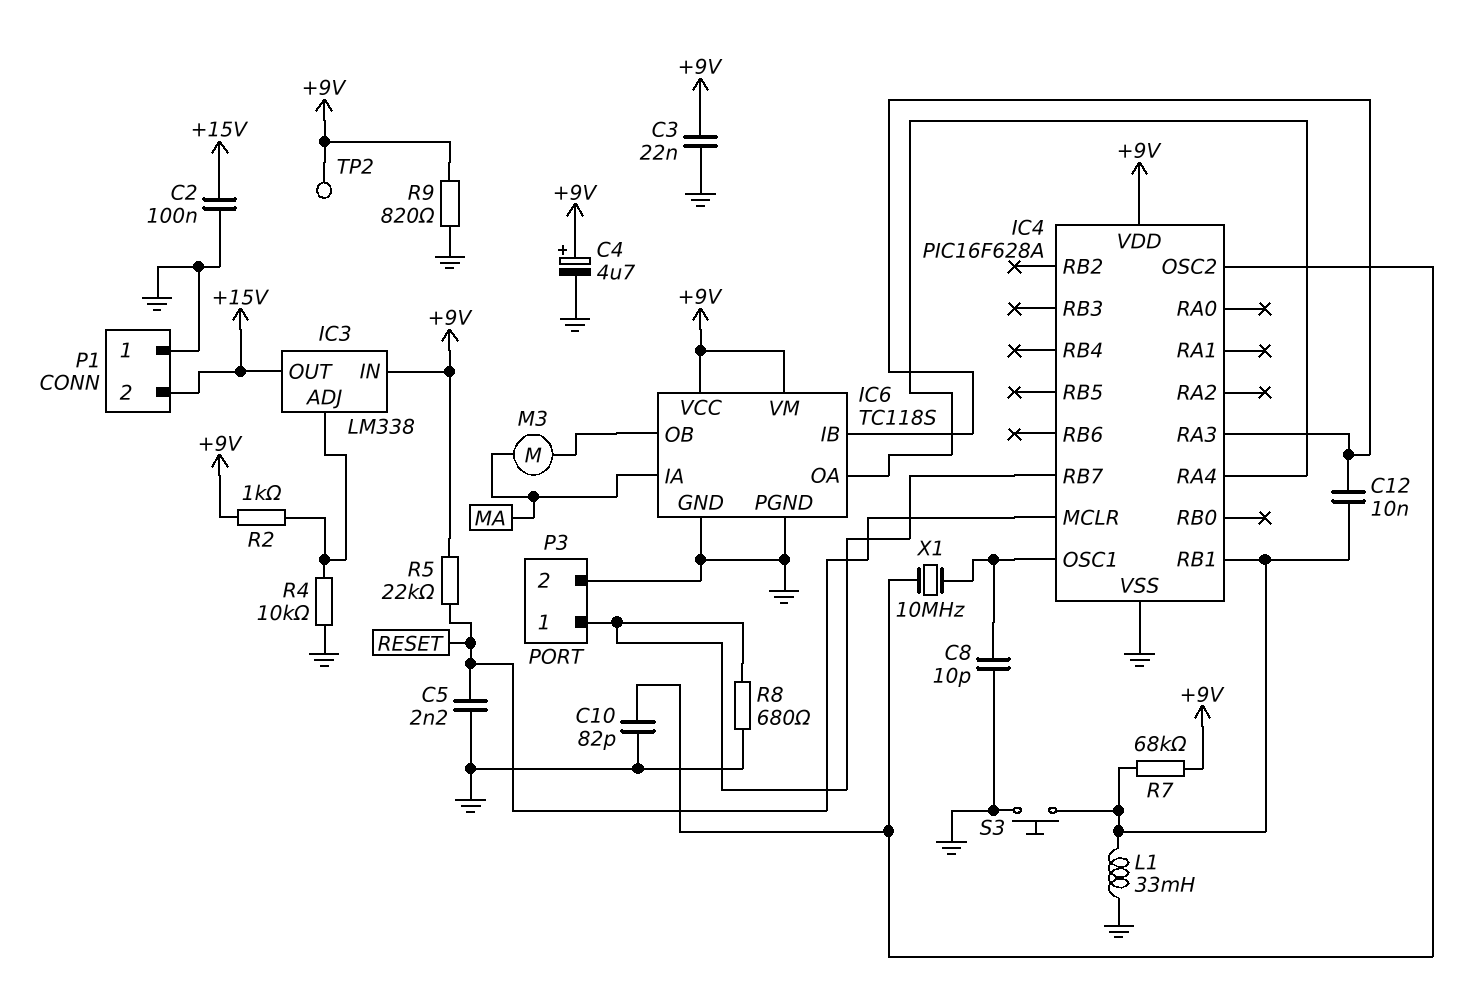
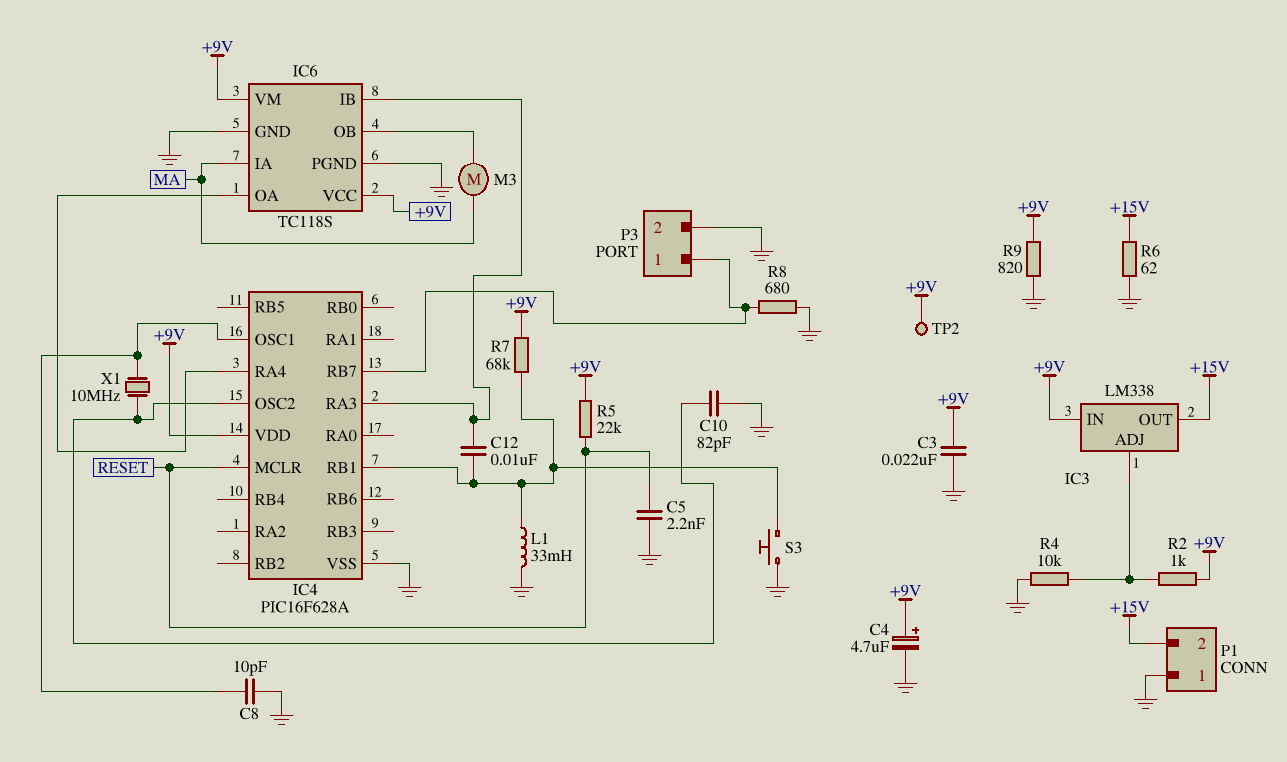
C2: 100nF (+15V, GND) -> none
R6: none -> 62 (+15V, GND)

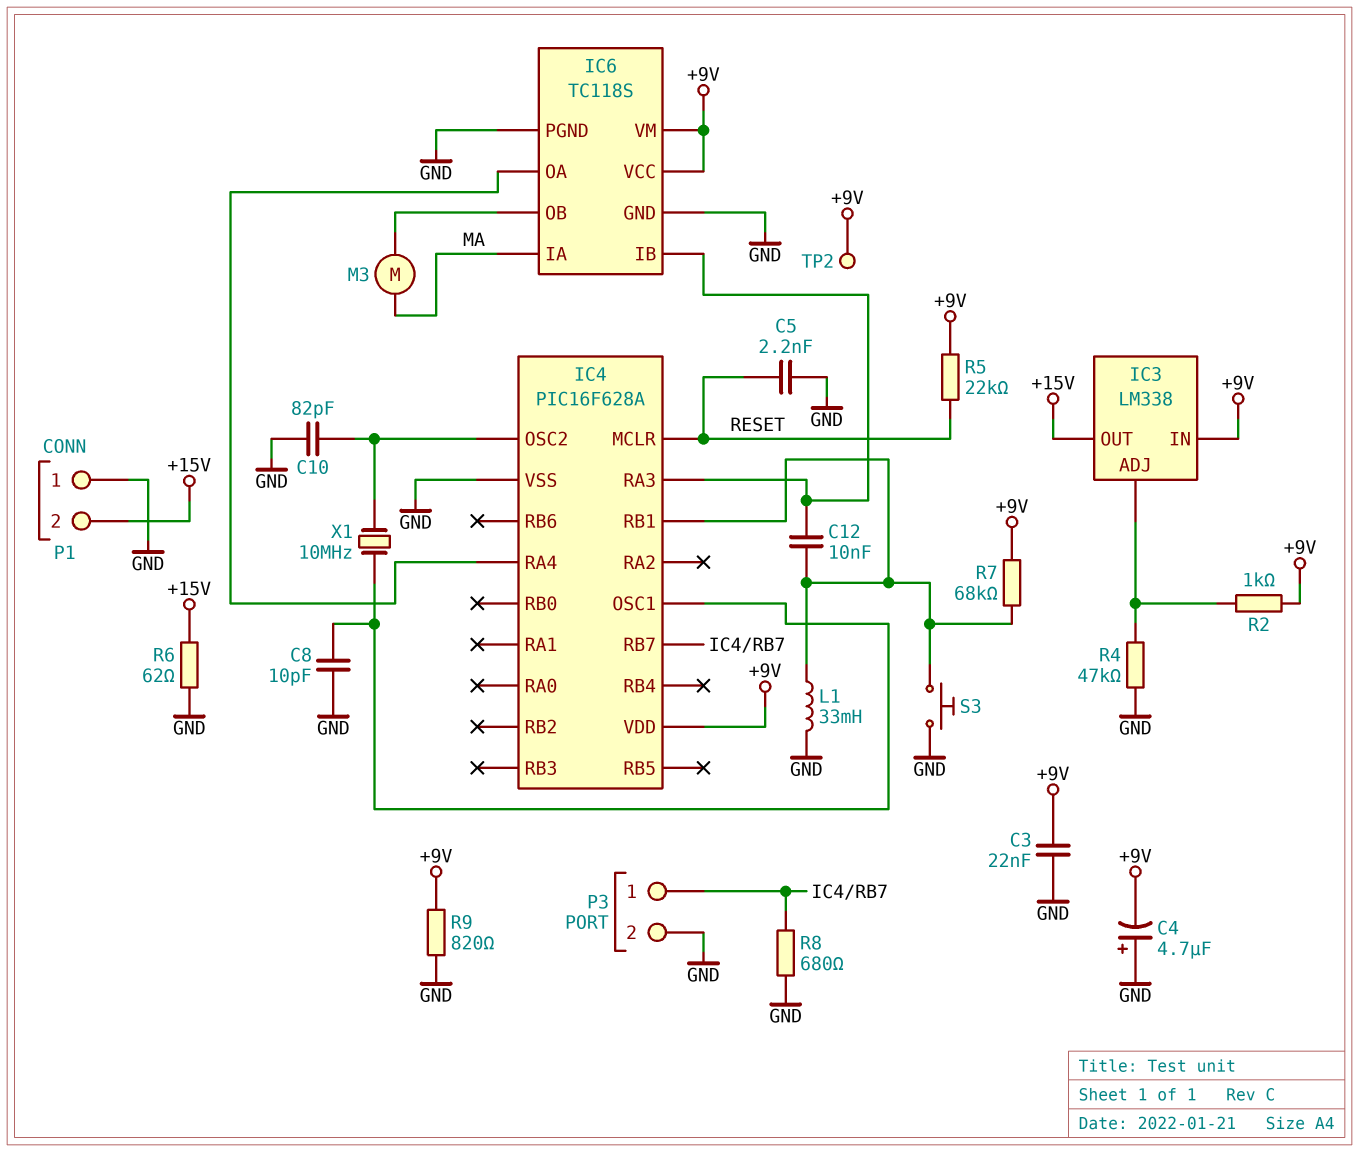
C4: 4.7uF (plus +9V, minus GND) -> 4.7uF (plus GND, minus +9V)
R4: 10k (GND, IC3/ADJ) -> 47k (GND, IC3/ADJ)

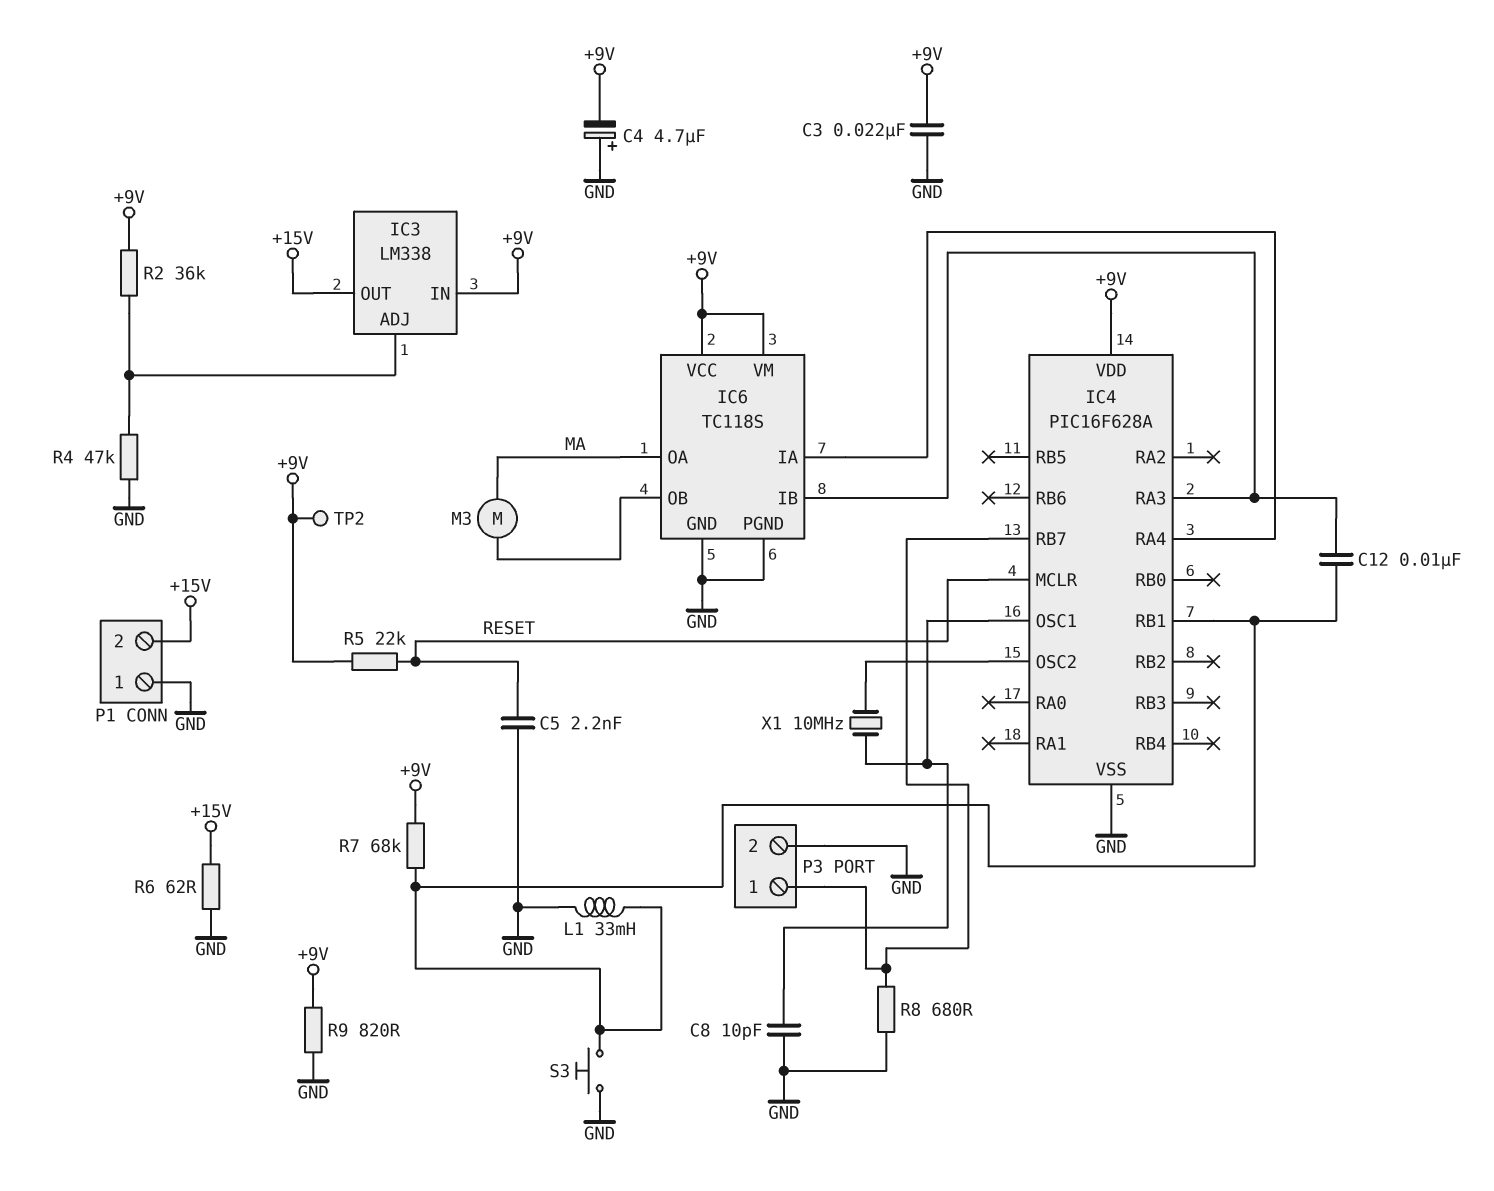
C10: 82pF (GND, IC4/OSC2) -> none
IC6 pin IA: MA -> IC4/RA4
IC6 pin OA: IC4/RA4 -> MA
R2: 1k (+9V, IC3/ADJ) -> 36k (+9V, IC3/ADJ)

